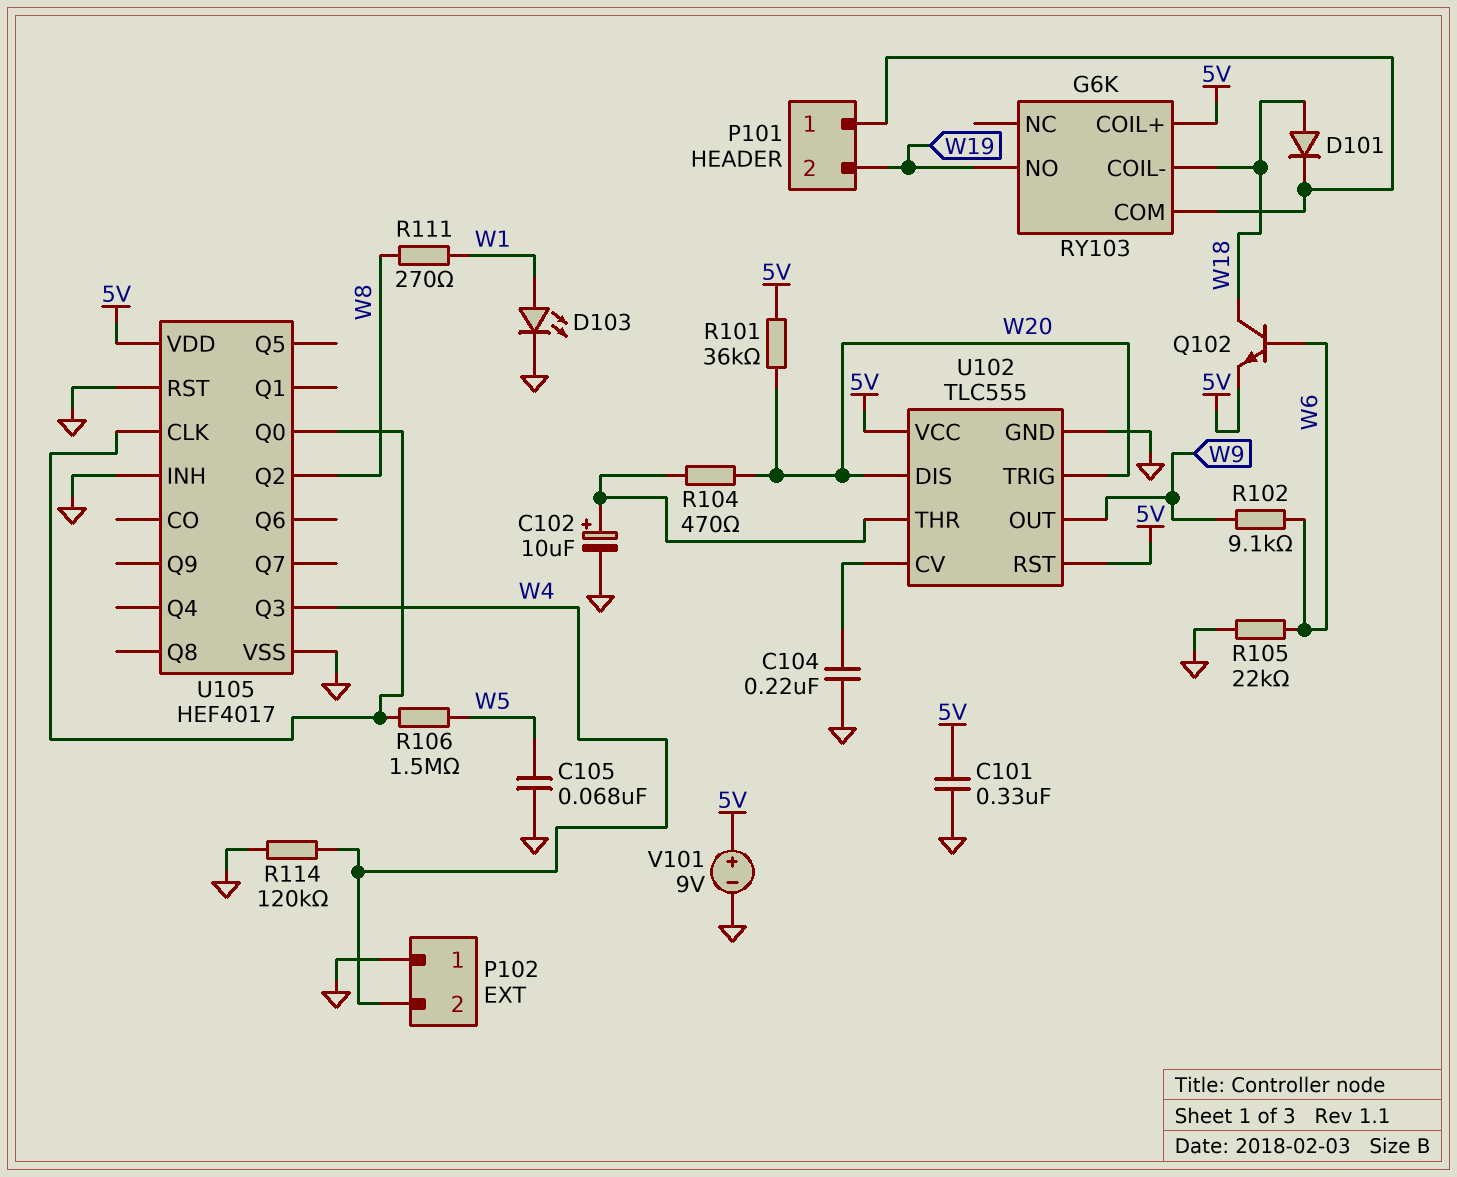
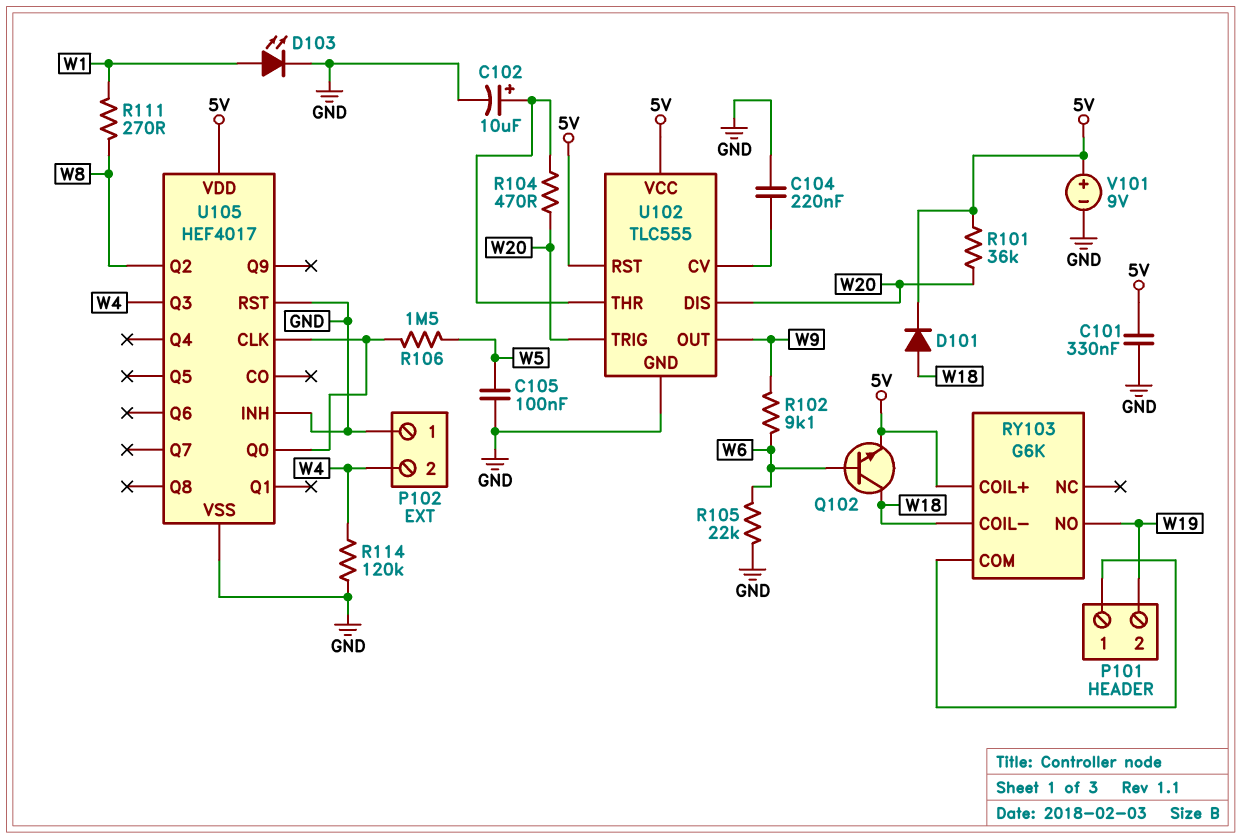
C105: 68nF (GND, W5) -> 100nF (GND, W5)
D101: diode (A W18, K P101/1) -> diode (A W18, K 5V)

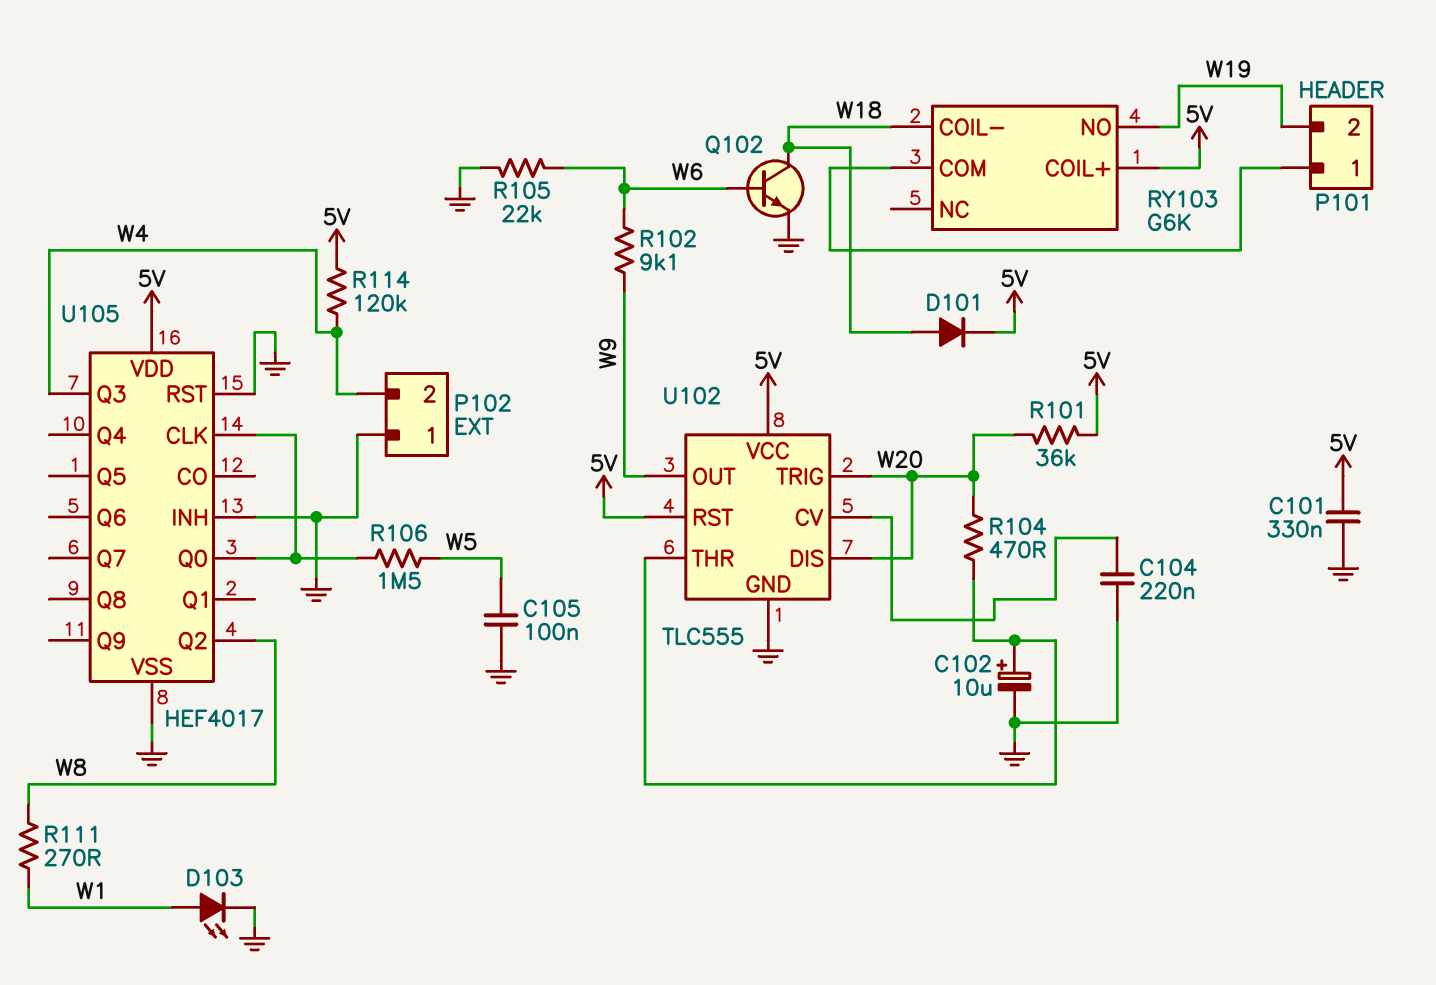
Q102: NPN (B W6, C W18, E 5V) -> NPN (B W6, C W18, E GND)
R114: 120k (GND, W4) -> 120k (5V, W4)
V101: 9V (plus 5V, minus GND) -> none

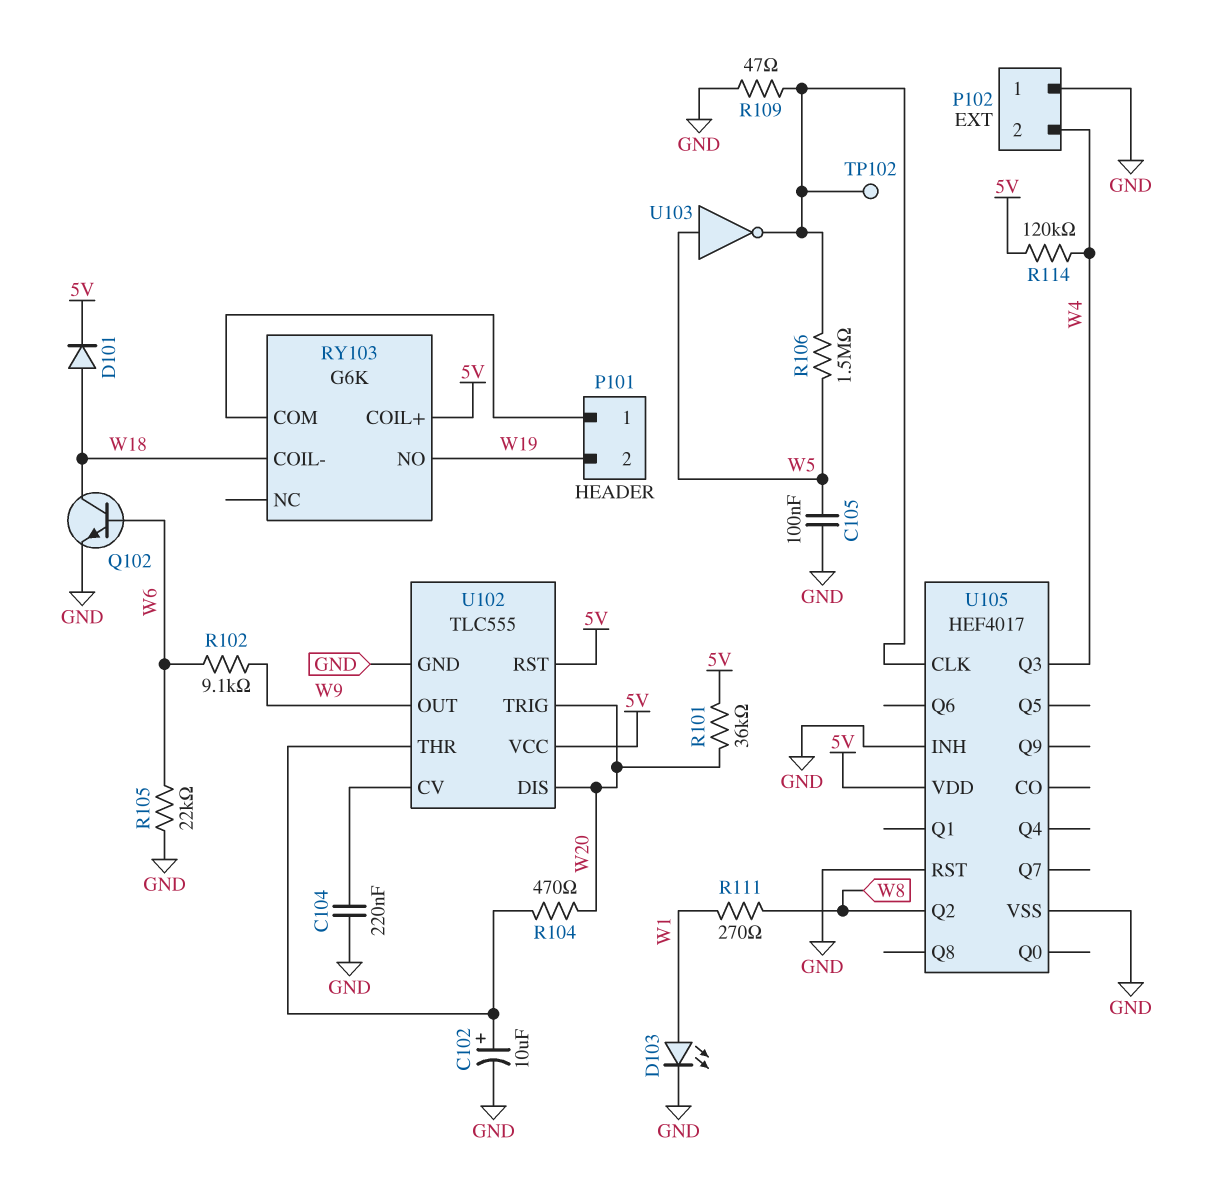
C101: 330nF (5V, GND) -> none
R109: none -> 47 (GND, U105/CLK)
TP102: none -> test point (U105/CLK)
U103: none -> NOT (in W5, out U105/CLK)
U105 pin Q0: U105/CLK -> none

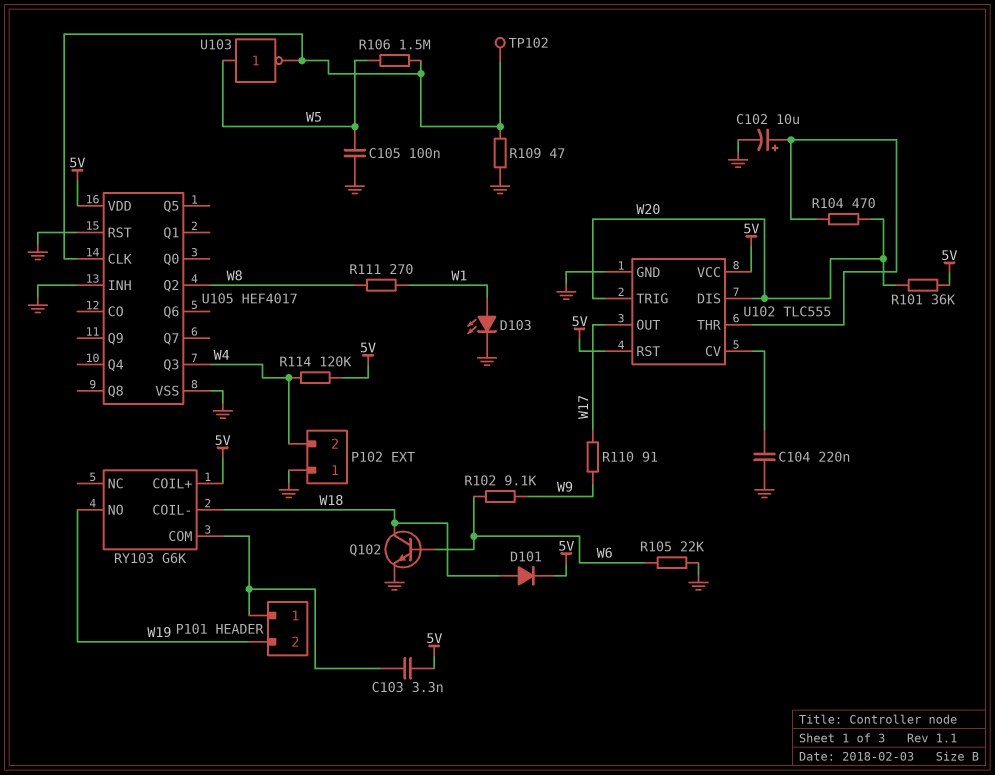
C103: none -> 3.3nF (5V, P101/1)
R110: none -> 91 (W9, W17)
U102 pin OUT: W9 -> W17

